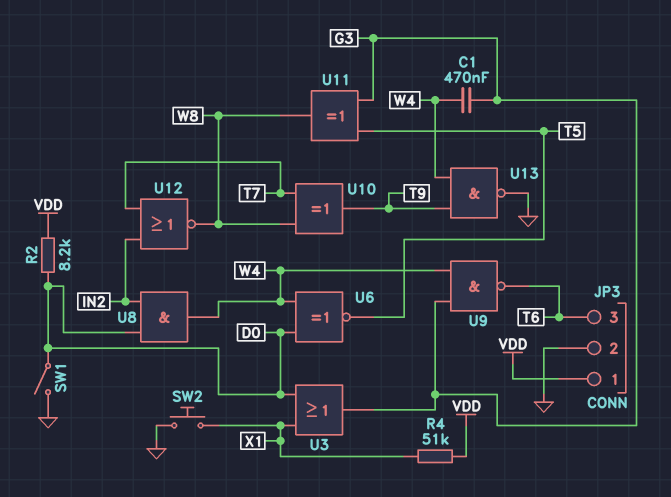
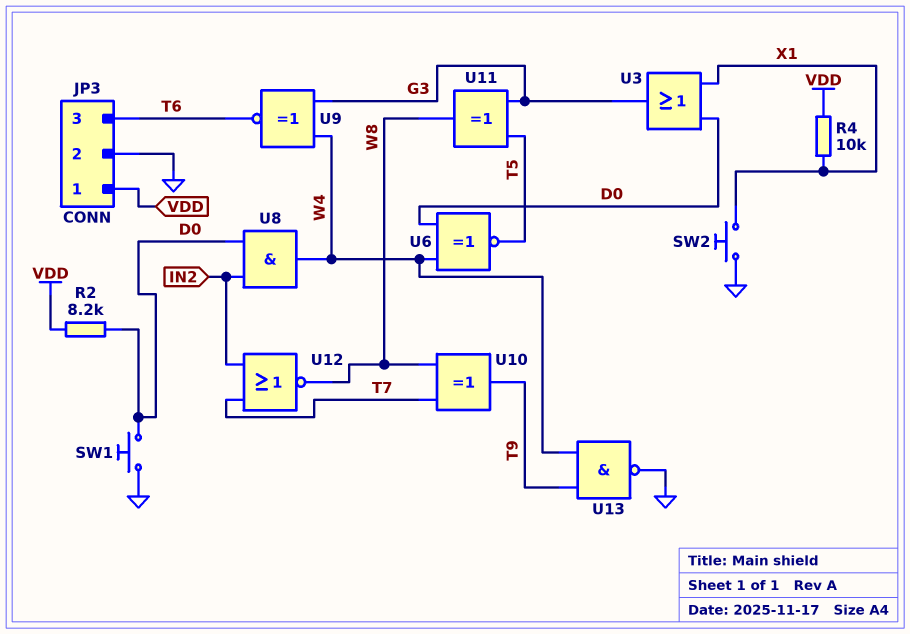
C1: 470nF (G3, W4) -> none
R4: 51k (VDD, X1) -> 10k (VDD, X1)
SW1: switch (D0, GND) -> button (D0, GND)
U9: NAND (in G3, in W4, out T6) -> XNOR (in G3, in W4, out T6)

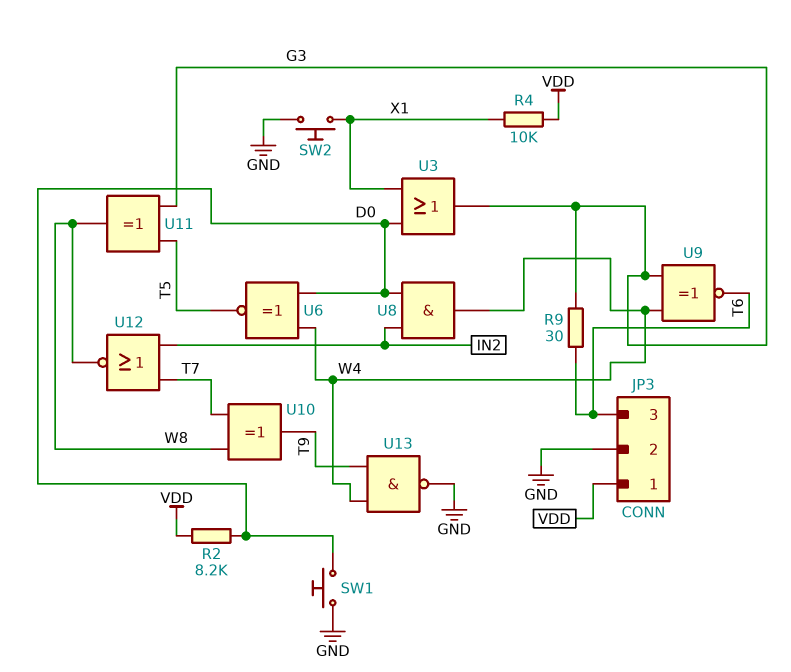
R9: none -> 30 (G3, T6)

